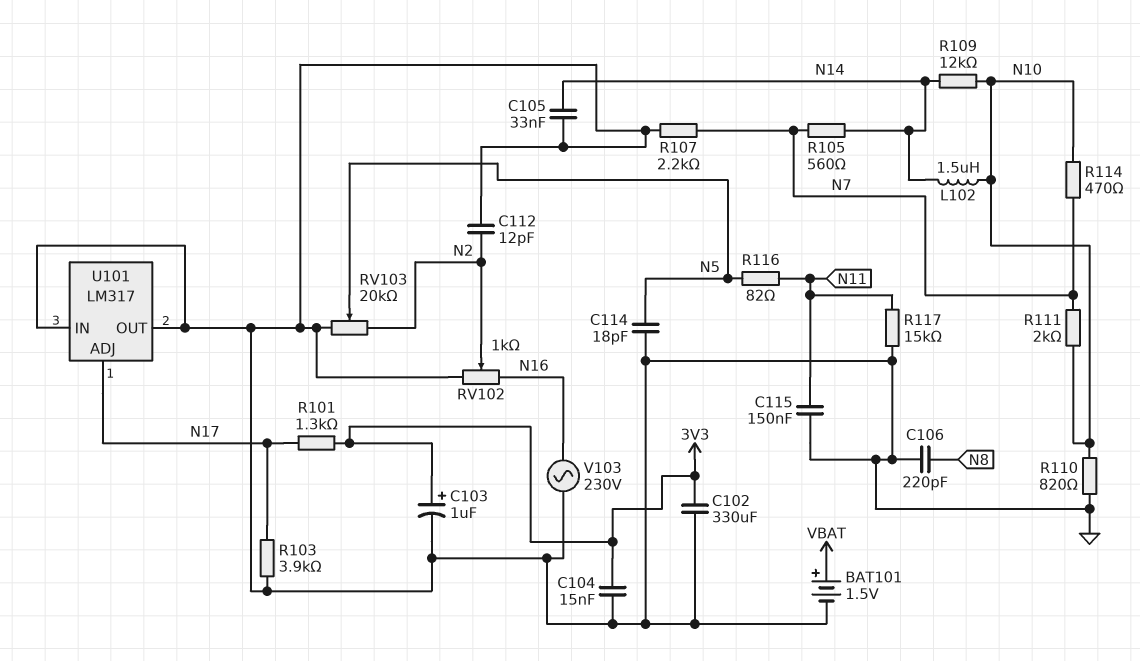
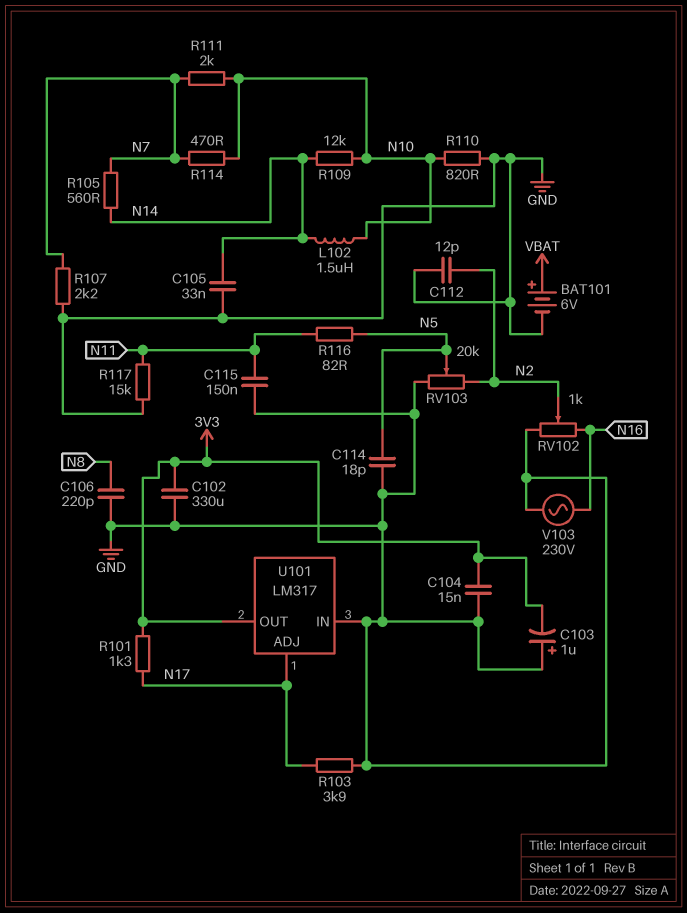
BAT101: 1.5V (plus VBAT, minus GND) -> 6V (plus VBAT, minus GND)
C103: 1uF (plus 3V3, minus GND) -> 1uF (plus GND, minus 3V3)
U101 pin OUT: GND -> 3V3

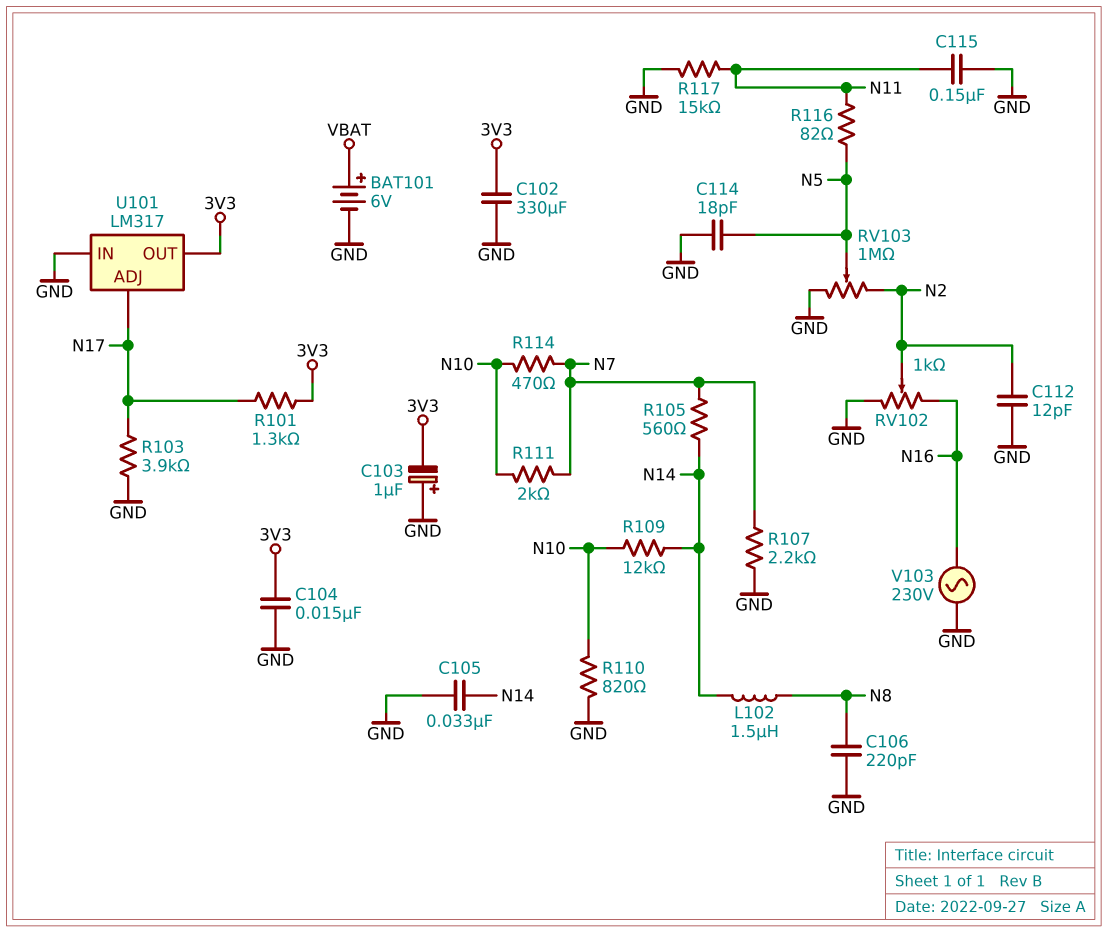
L102: 1.5uH (N10, N14) -> 1.5uH (N8, N14)
RV103: 20k (GND, N2, wiper N5) -> 1M (GND, N2, wiper N5)

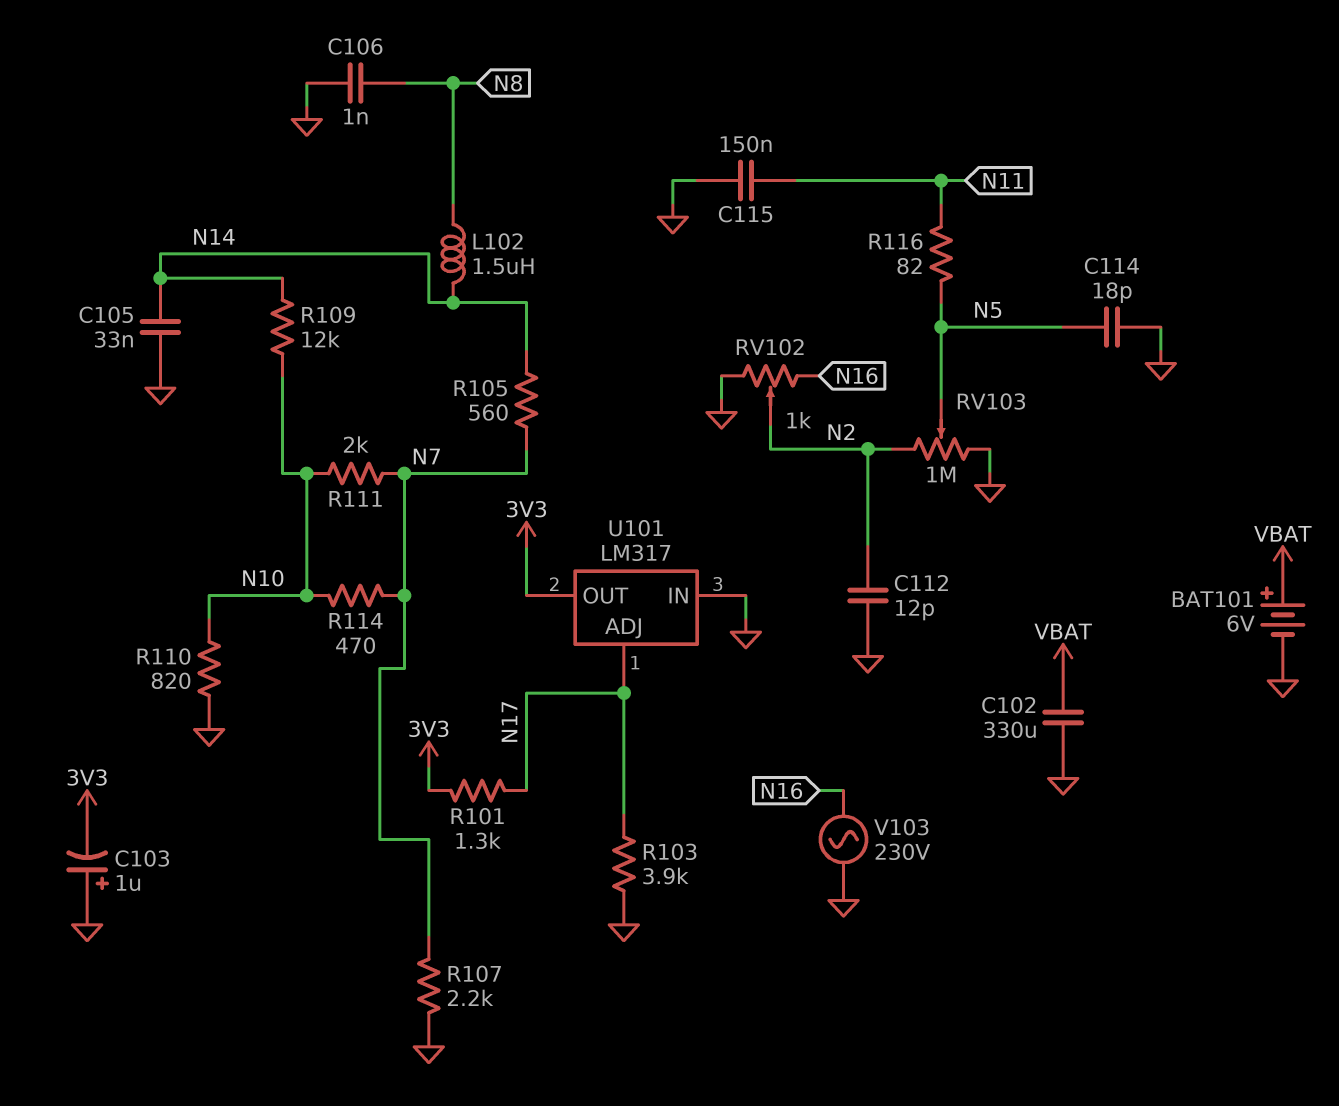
C102: 330uF (3V3, GND) -> 330uF (GND, VBAT)
C104: 15nF (3V3, GND) -> none
C106: 220pF (GND, N8) -> 1nF (GND, N8)
R117: 15k (GND, N11) -> none

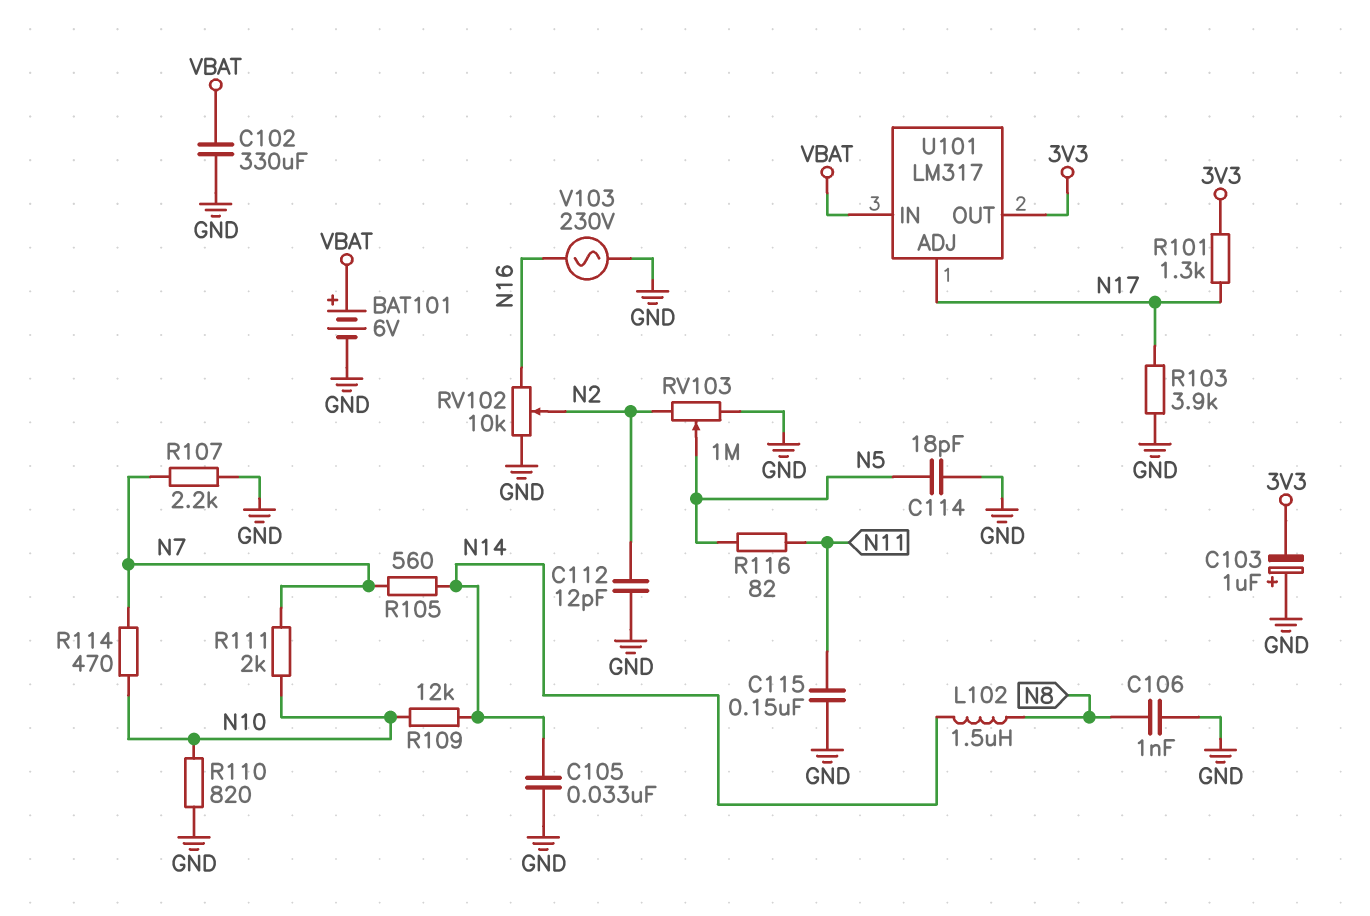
RV102: 1k (GND, N16, wiper N2) -> 10k (GND, N16, wiper N2)
U101 pin IN: GND -> VBAT

